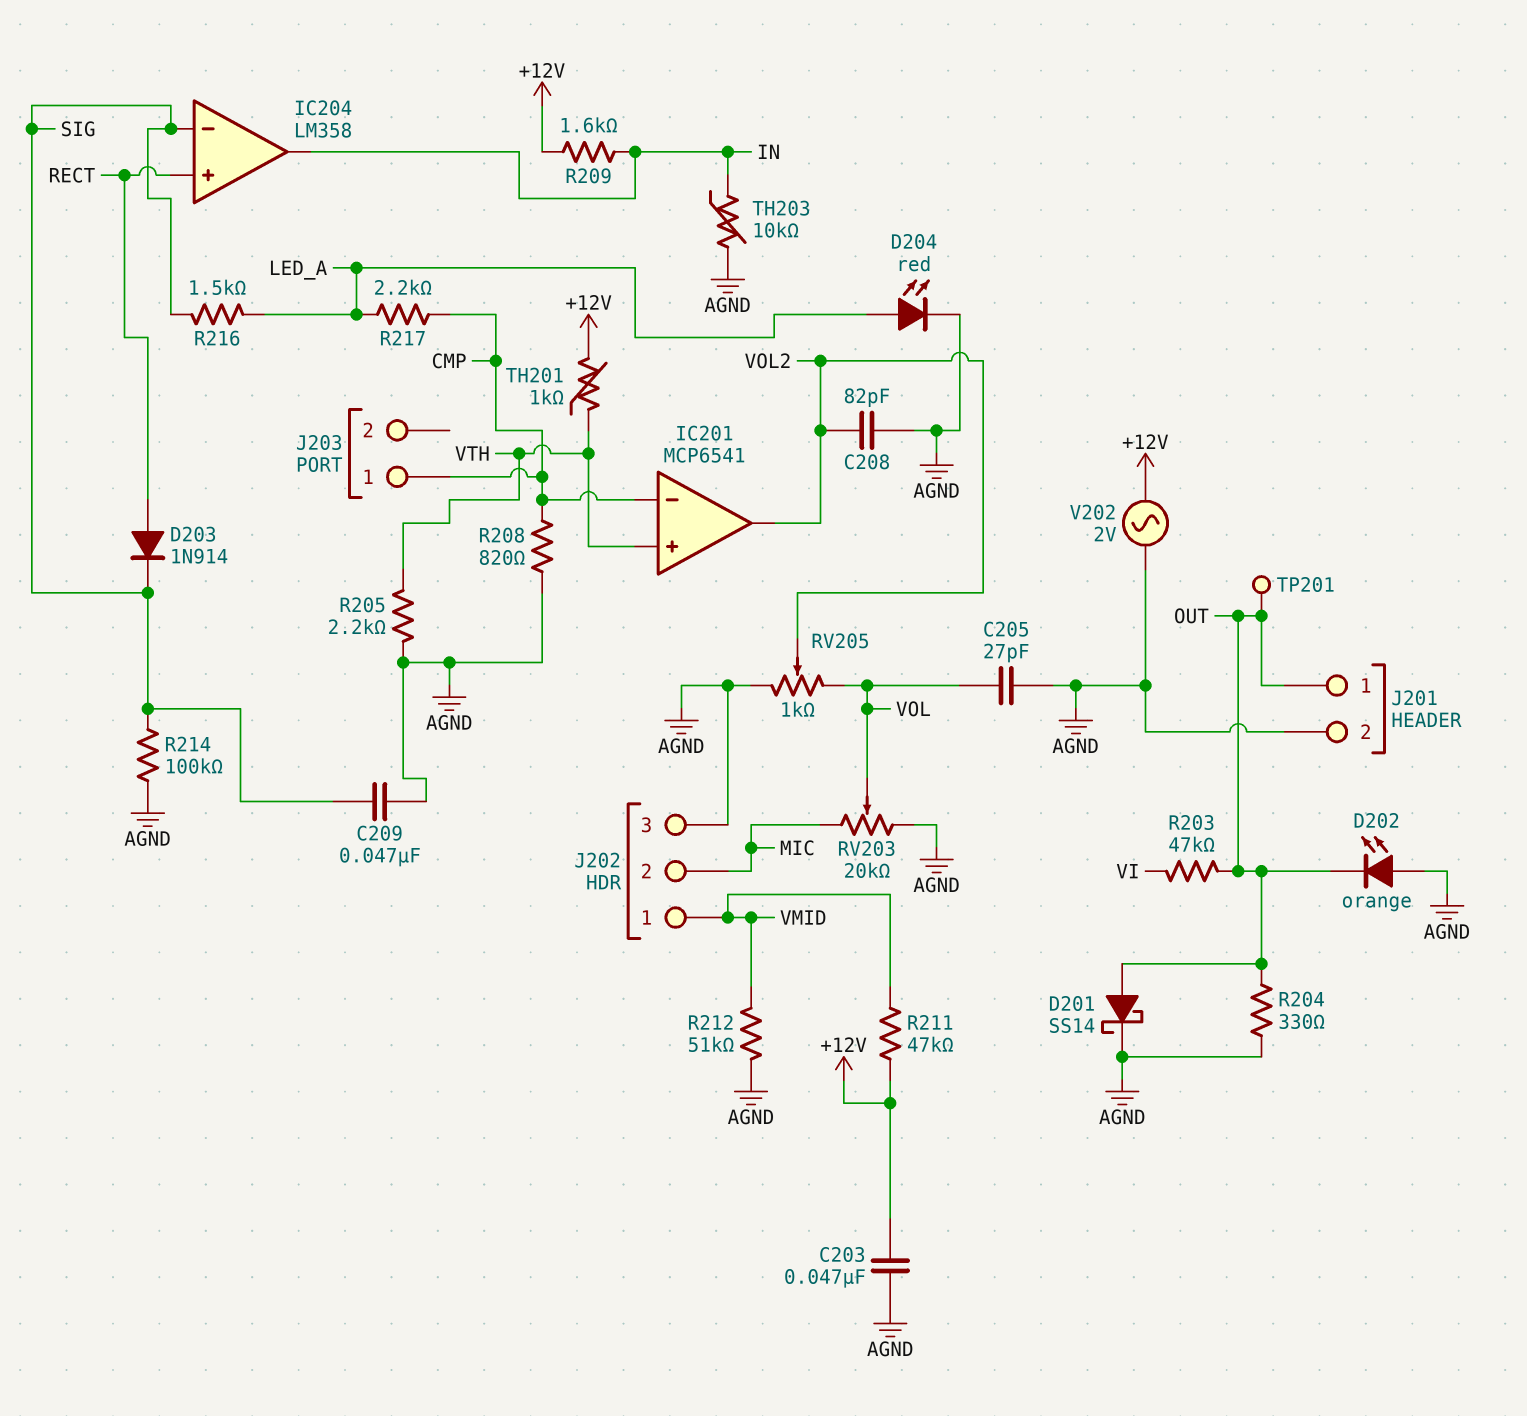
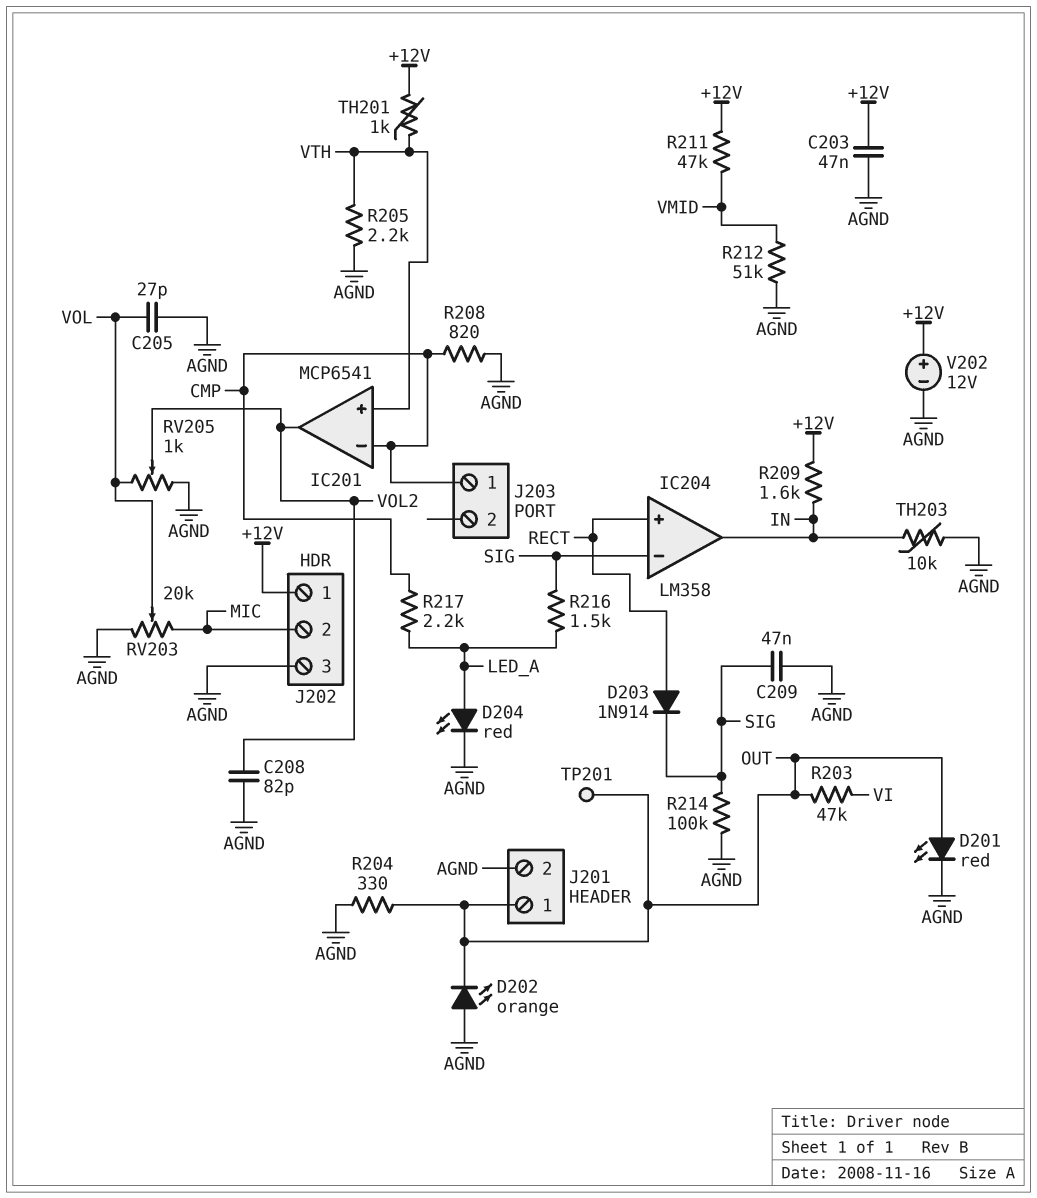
D201: schottky SS14 (A OUT, K AGND) -> LED red (A OUT, K AGND)
J202 pin 1: VMID -> +12V
V202: AC 2V (+12V, AGND) -> 12V (plus +12V, minus AGND)

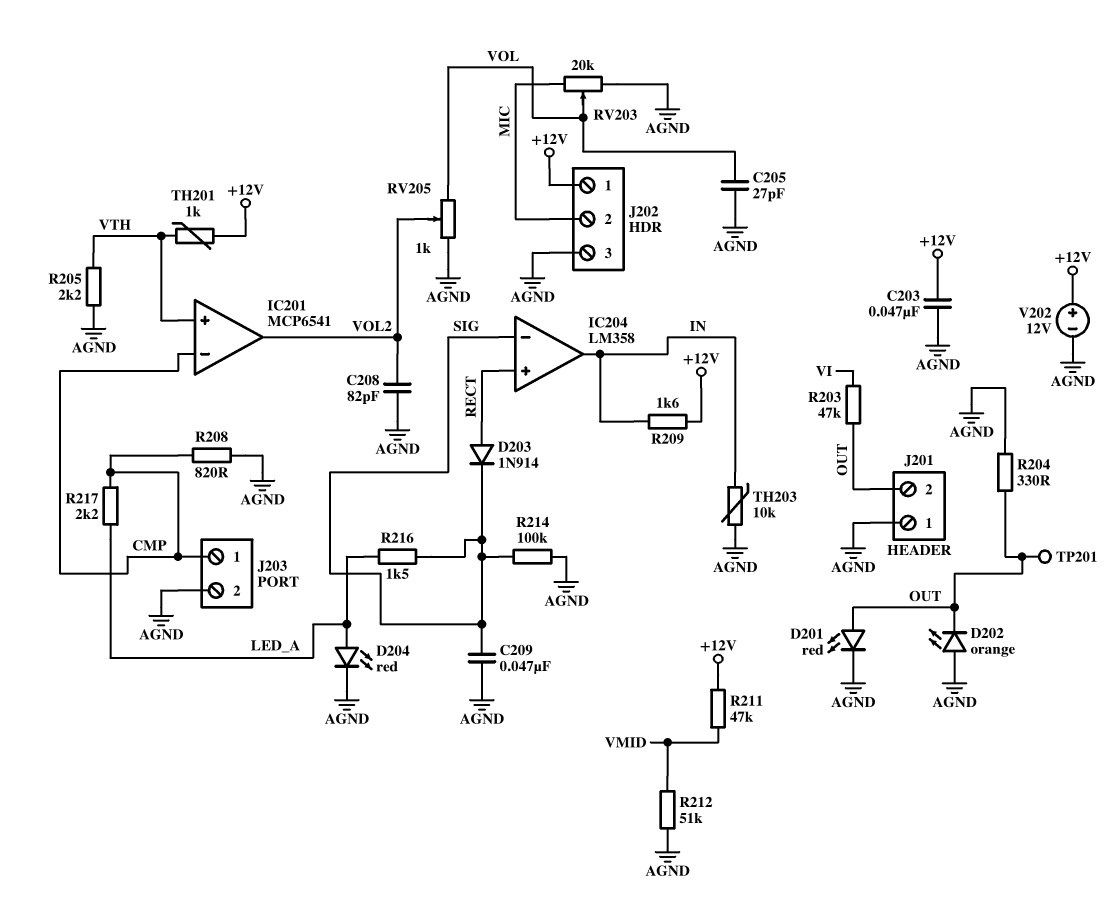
J201 pin 1: OUT -> AGND
J201 pin 2: AGND -> OUT
J203 pin 2: none -> AGND

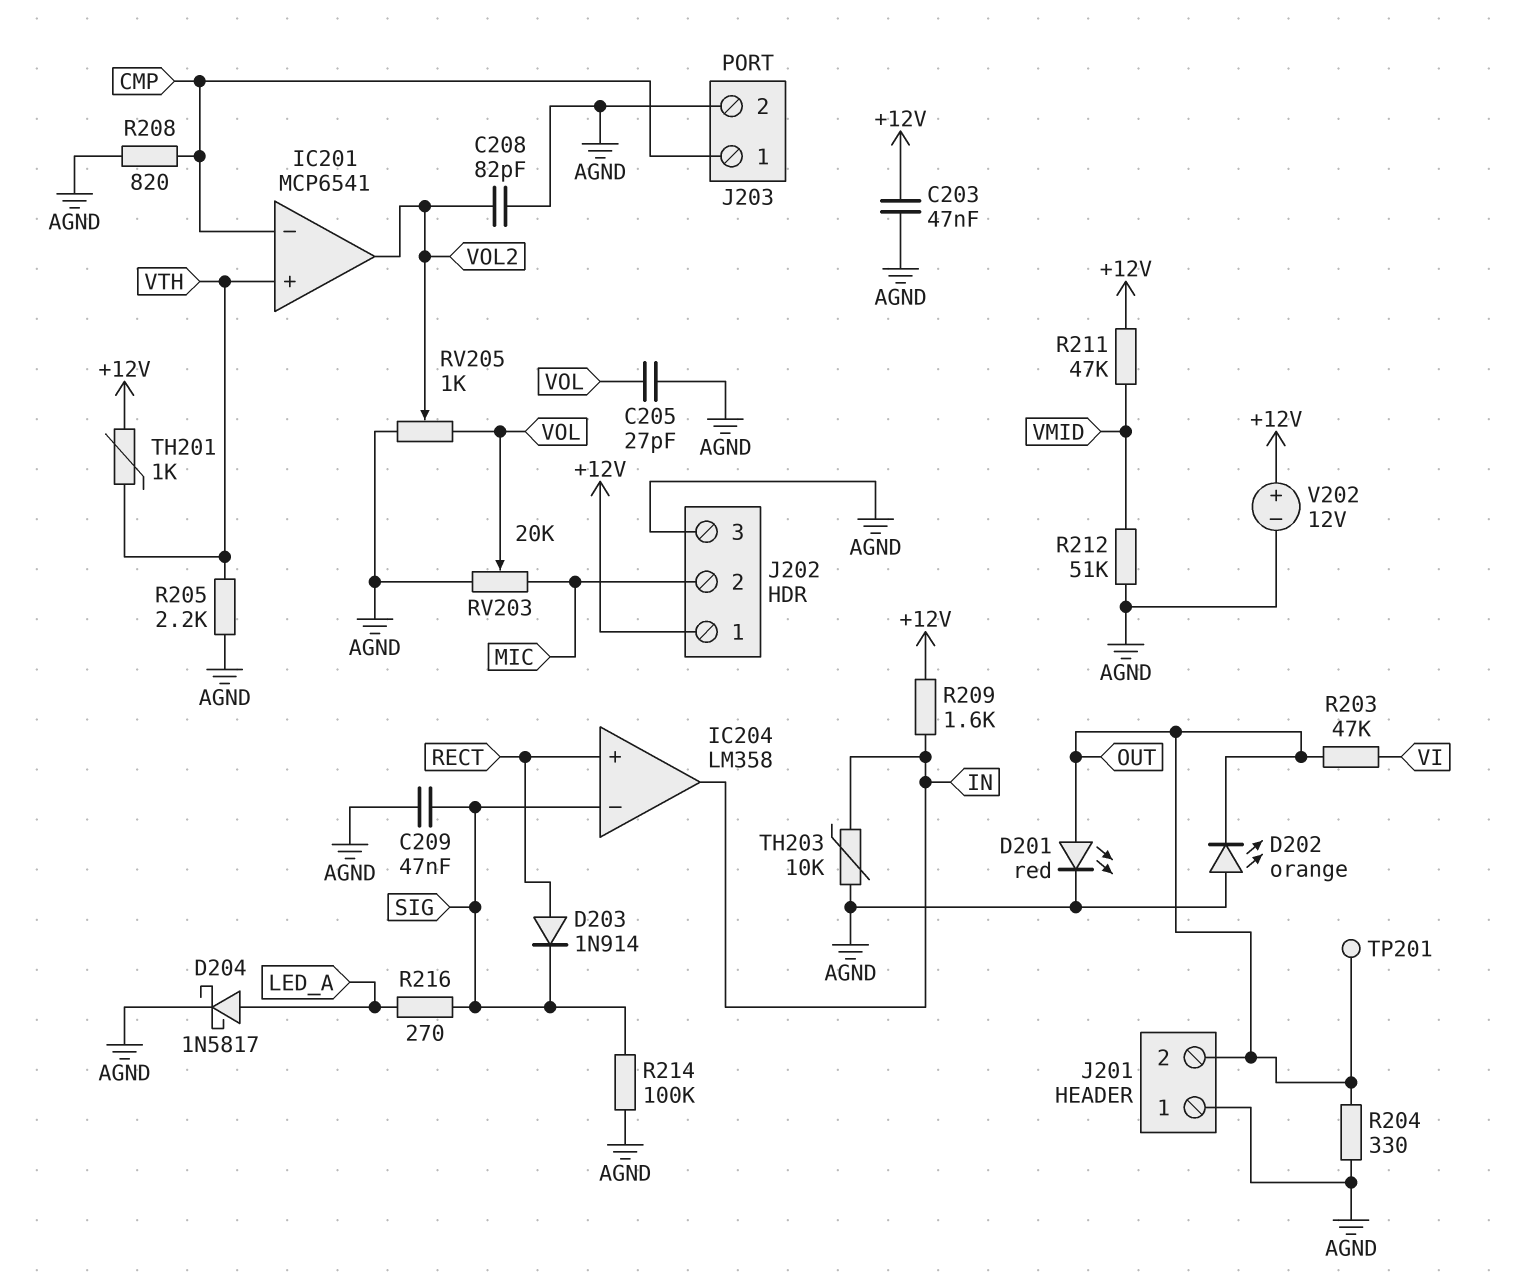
D204: LED red (A LED_A, K AGND) -> schottky 1N5817 (A LED_A, K AGND)
R216: 1.5k (LED_A, SIG) -> 270 (LED_A, SIG)
R217: 2.2k (CMP, LED_A) -> none

